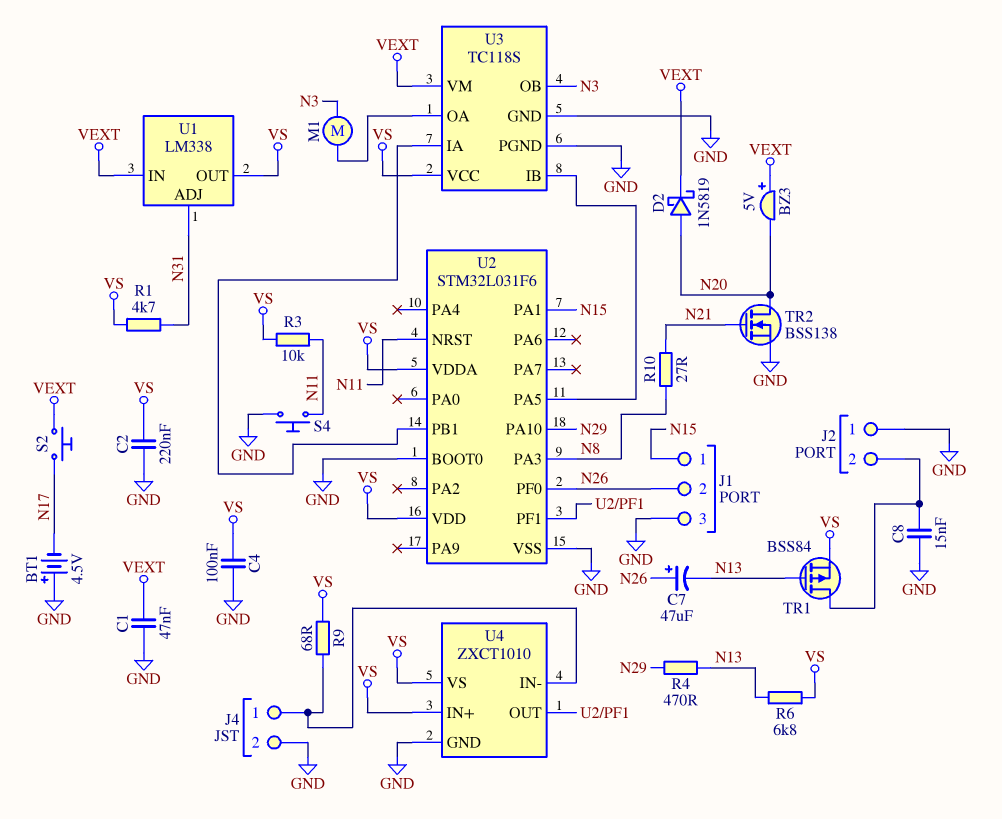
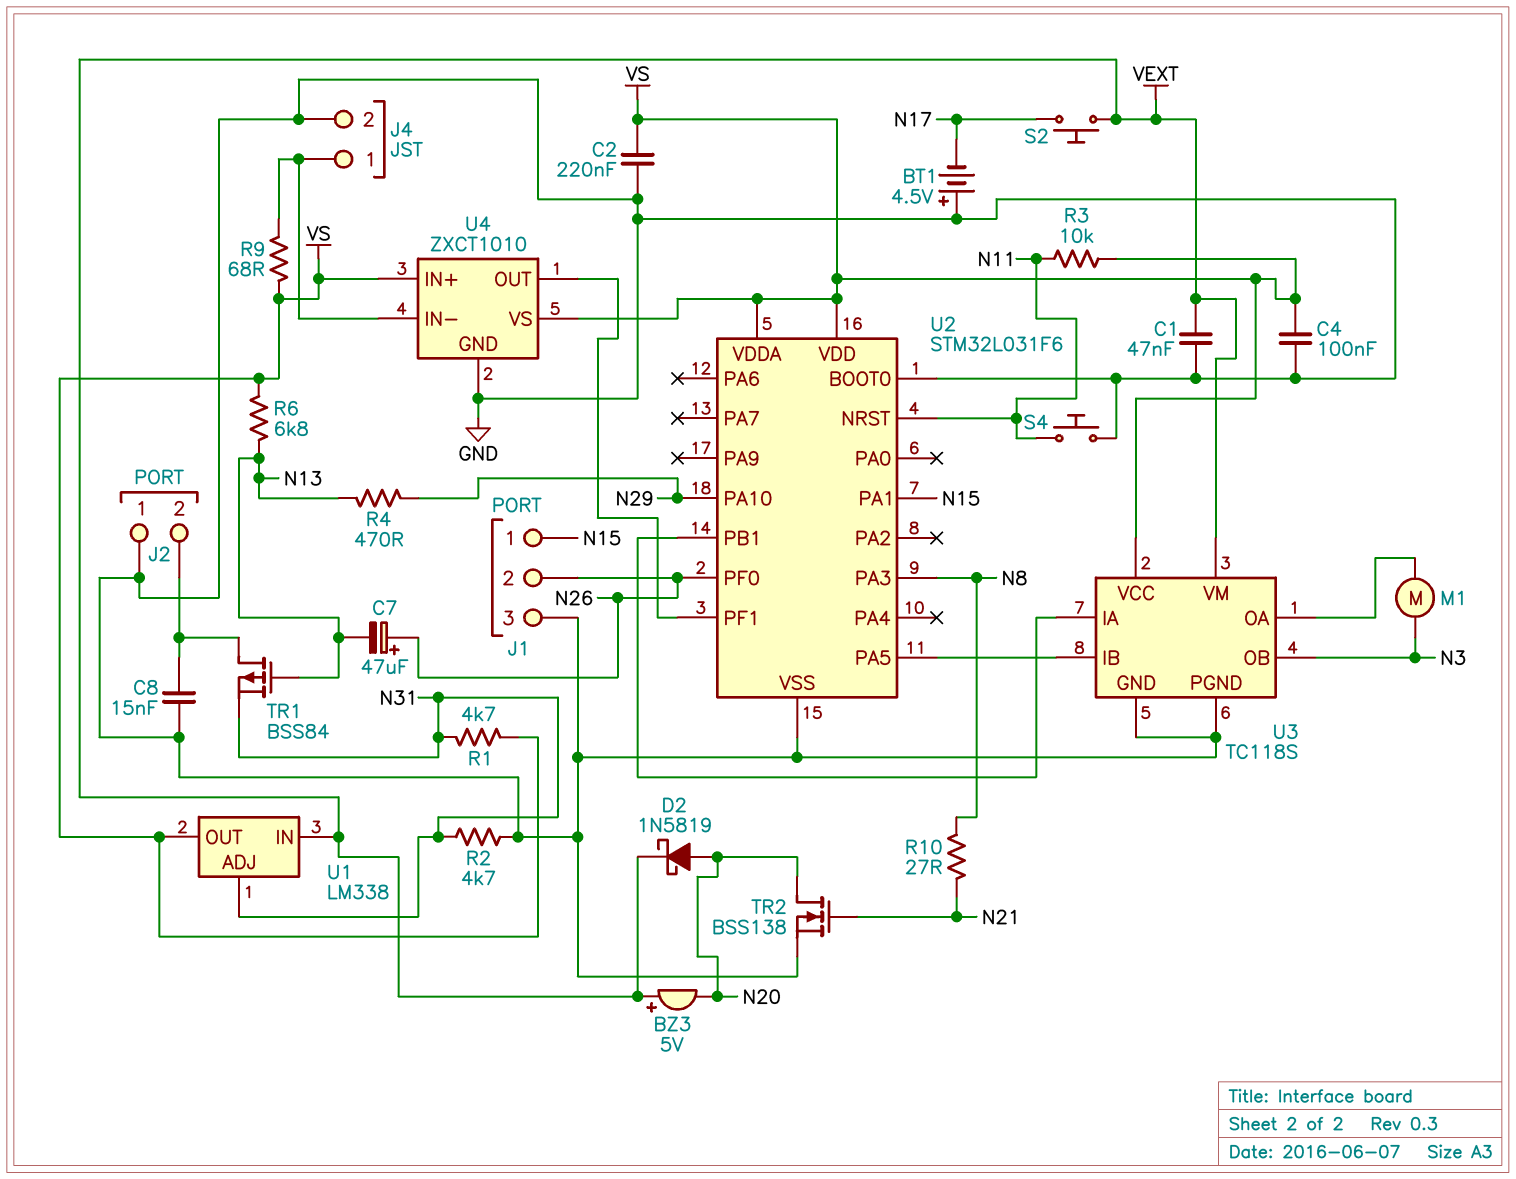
R2: none -> 4.7k (GND, N31)
TR1: PMOS BSS84 (G N13, D J2/2, S VS) -> PMOS BSS84 (G N13, D J2/2, S N31)

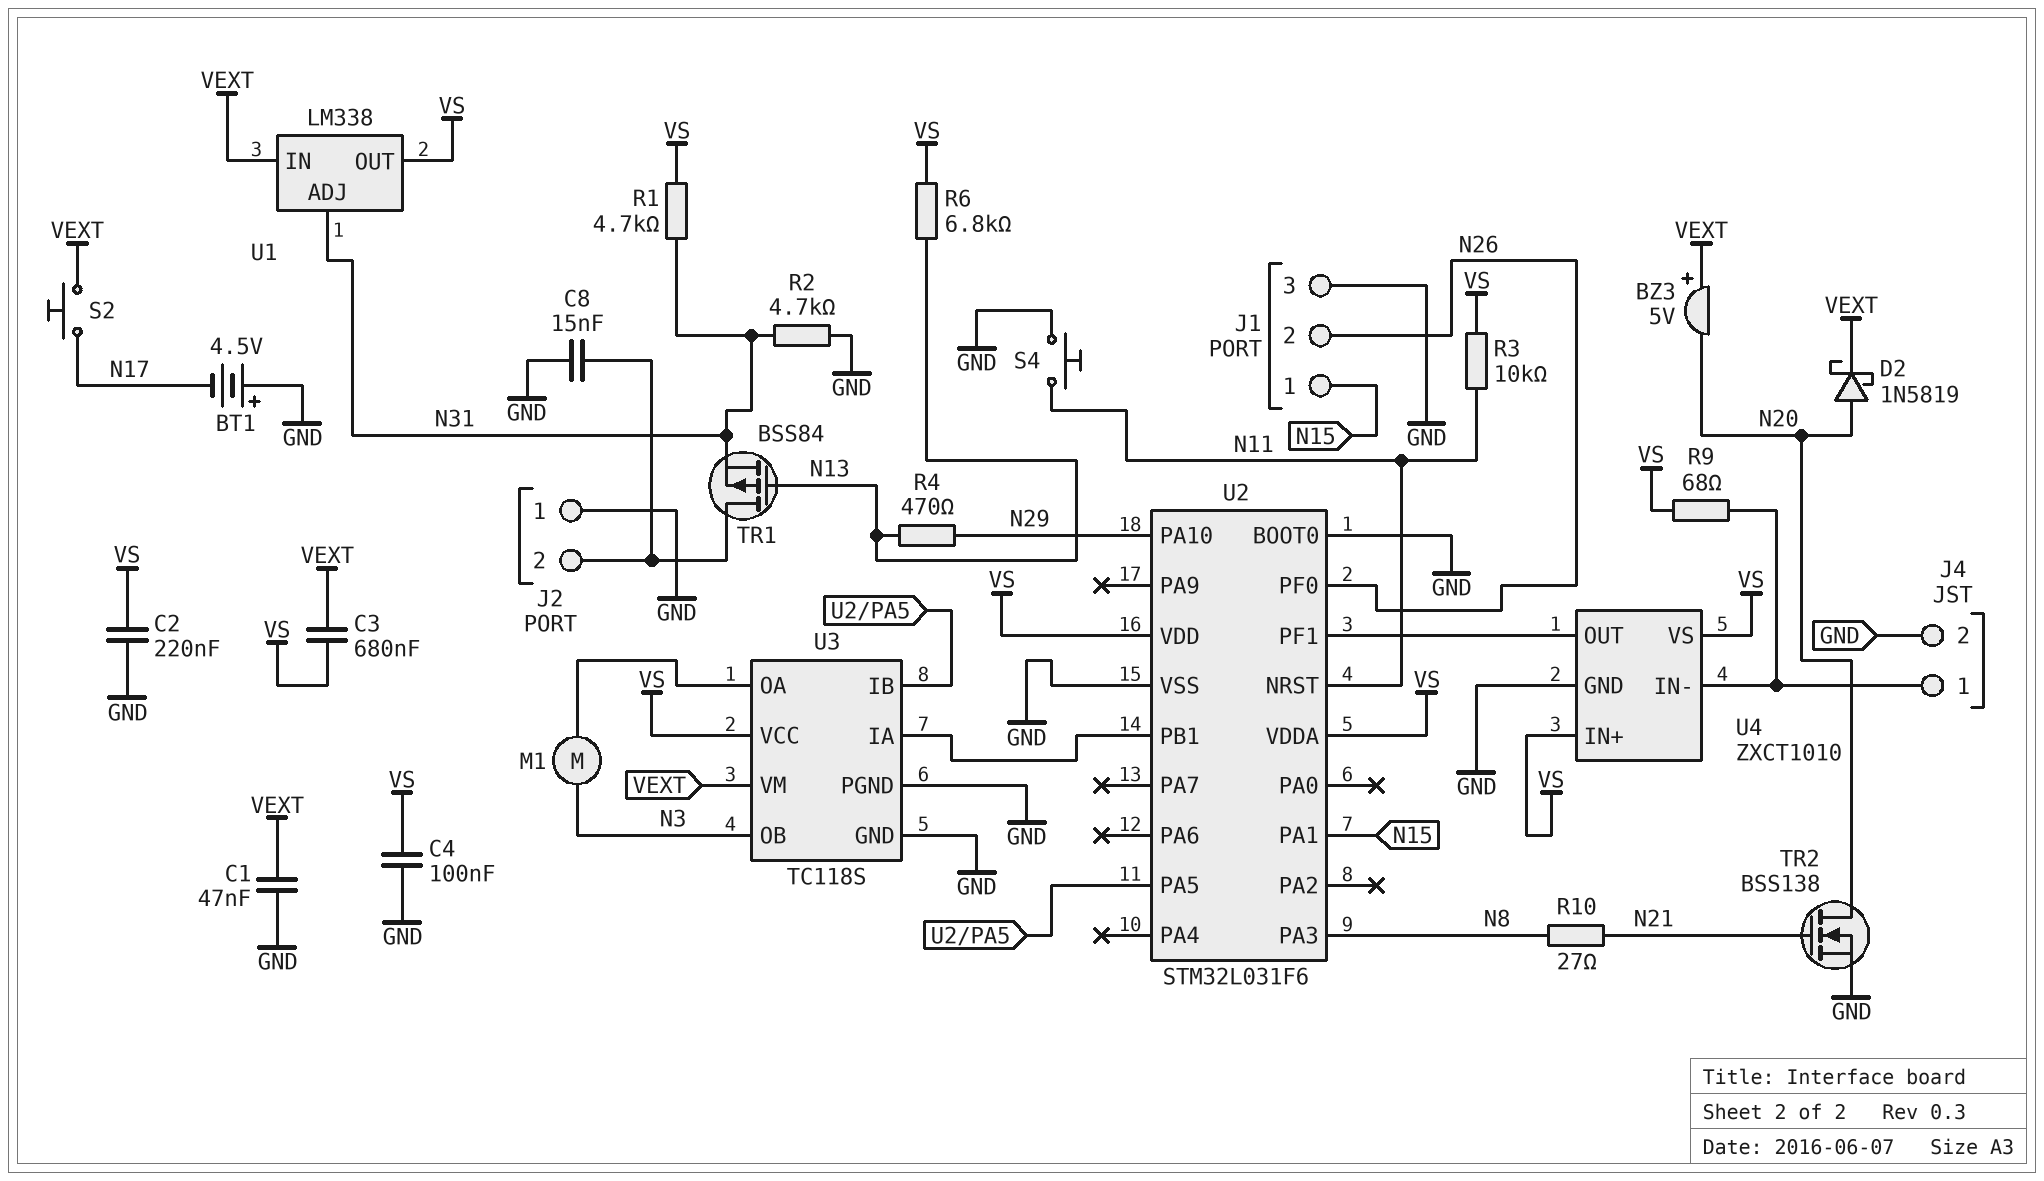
C3: none -> 680nF (VEXT, VS)
C7: 47uF (plus N26, minus N13) -> none

